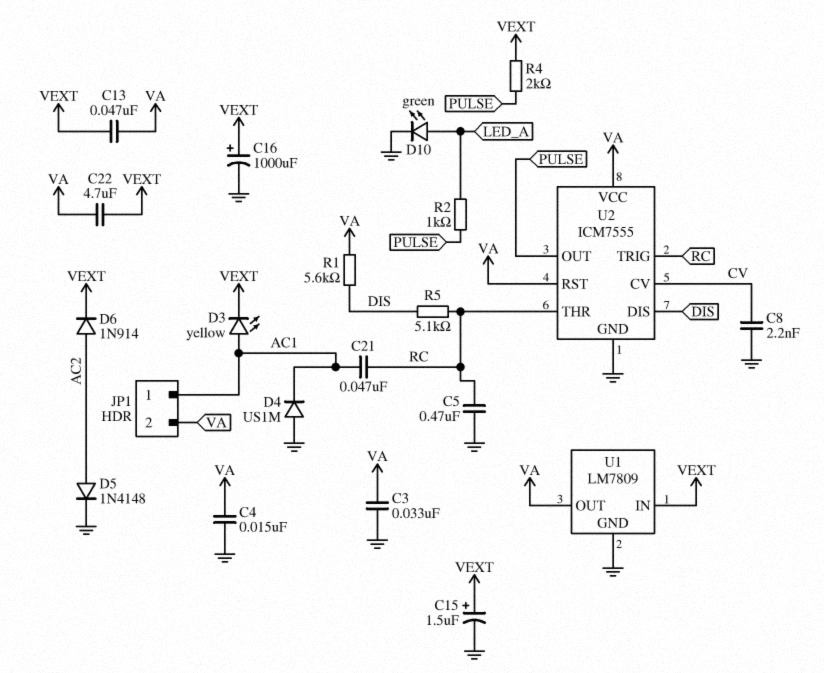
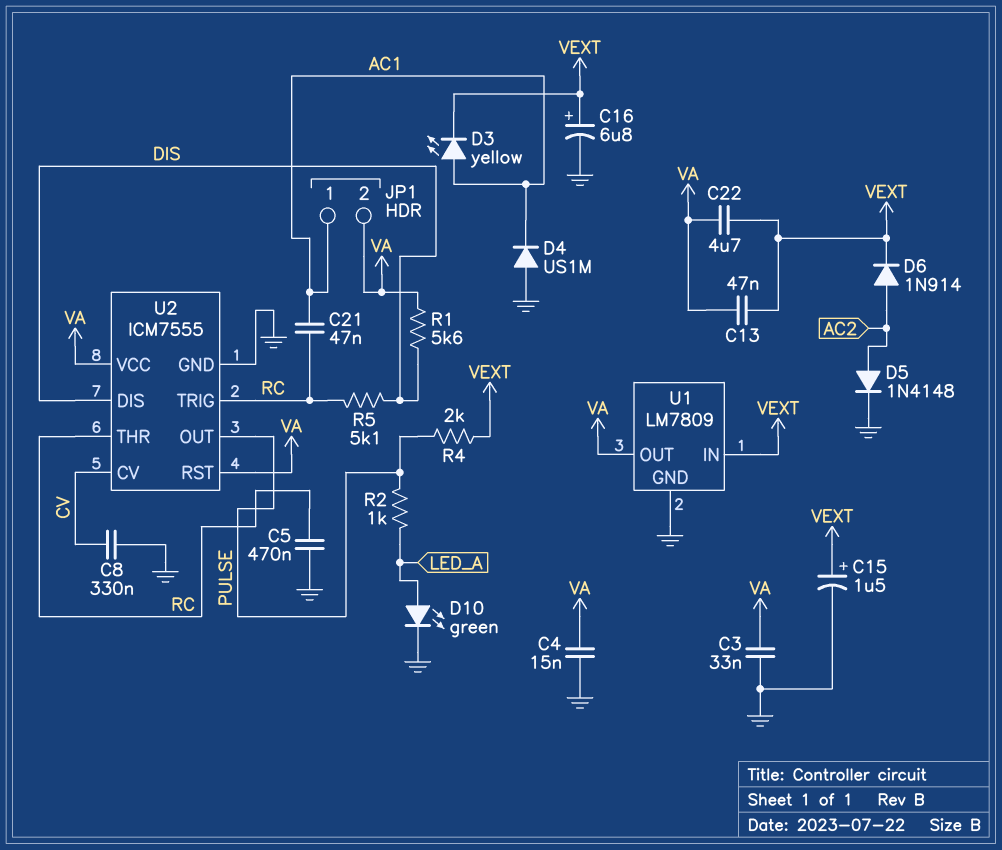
C8: 2.2nF (CV, GND) -> 330nF (CV, GND)
C16: 1000uF (plus VEXT, minus GND) -> 6.8uF (plus VEXT, minus GND)

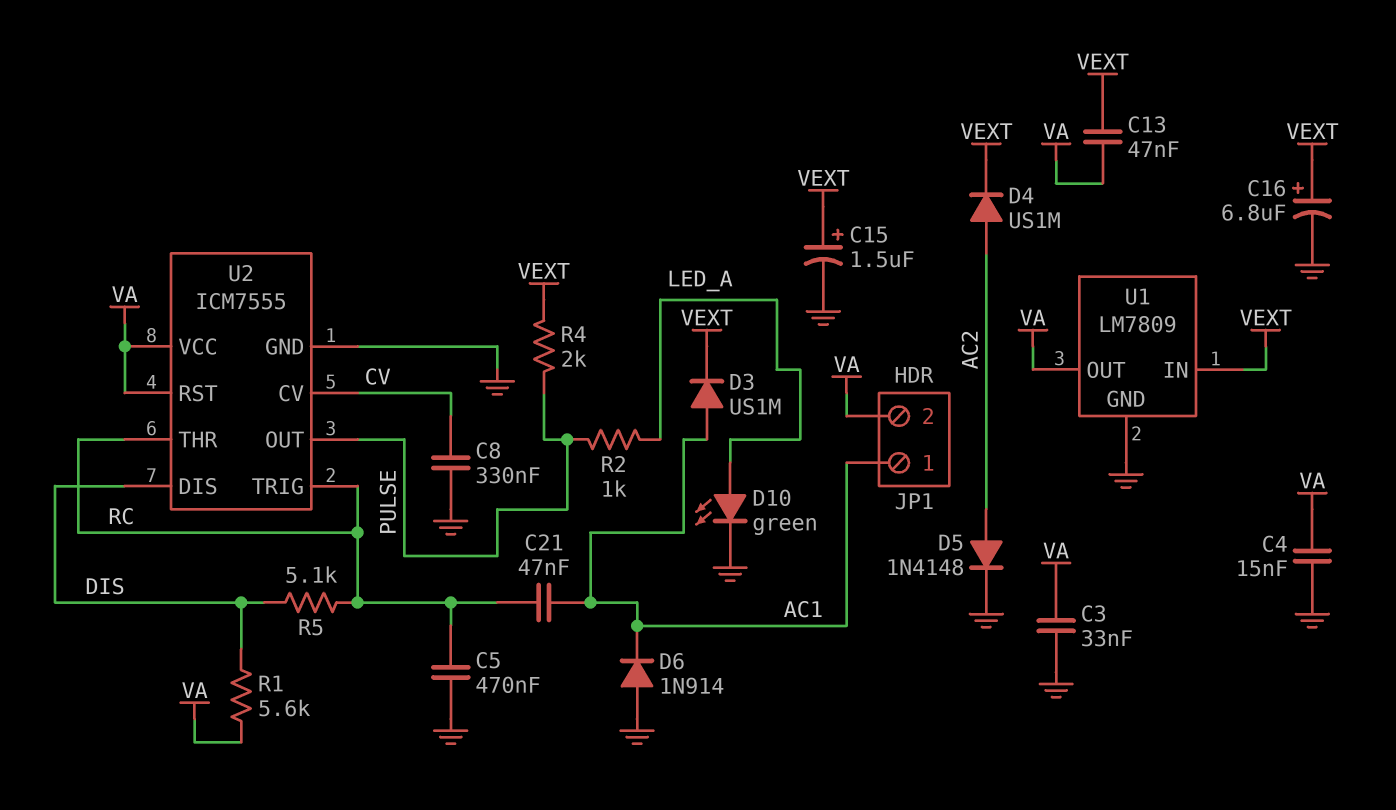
C22: 4.7uF (VA, VEXT) -> none
D3: LED yellow (A AC1, K VEXT) -> diode US1M (A AC1, K VEXT)
D4: diode US1M (A GND, K AC1) -> diode US1M (A AC2, K VEXT)
D6: diode 1N914 (A AC2, K VEXT) -> diode 1N914 (A GND, K AC1)

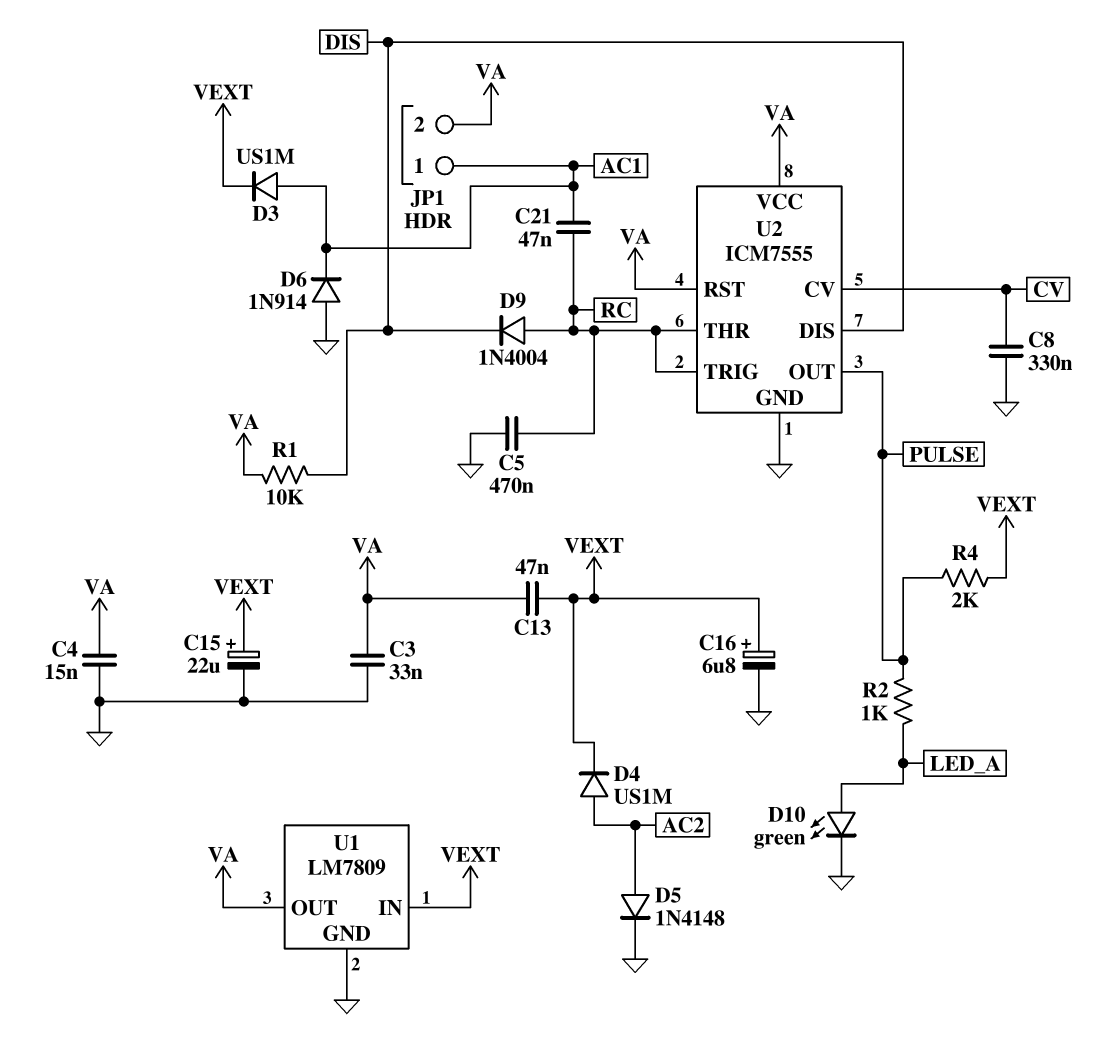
C15: 1.5uF (plus VEXT, minus GND) -> 22uF (plus VEXT, minus GND)
D9: none -> diode 1N4004 (A RC, K DIS)
R1: 5.6k (DIS, VA) -> 10k (DIS, VA)
R5: 5.1k (DIS, RC) -> none

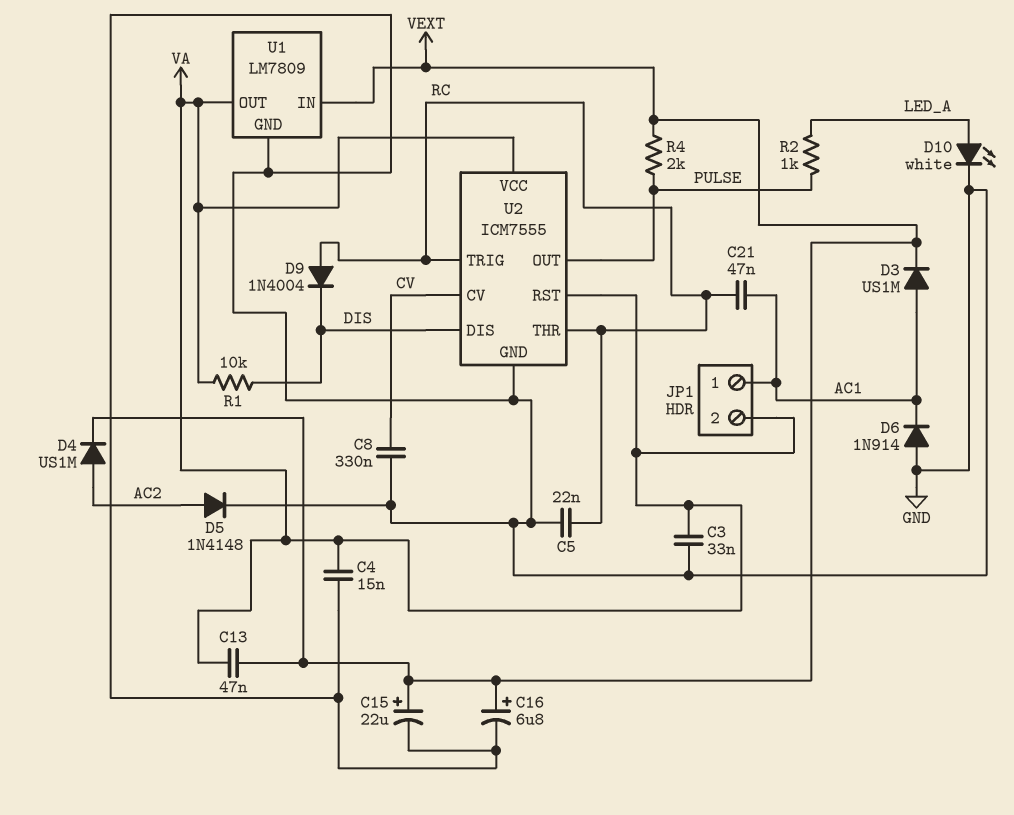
C5: 470nF (GND, RC) -> 22nF (GND, RC)
D10: LED green (A LED_A, K GND) -> LED white (A LED_A, K GND)

